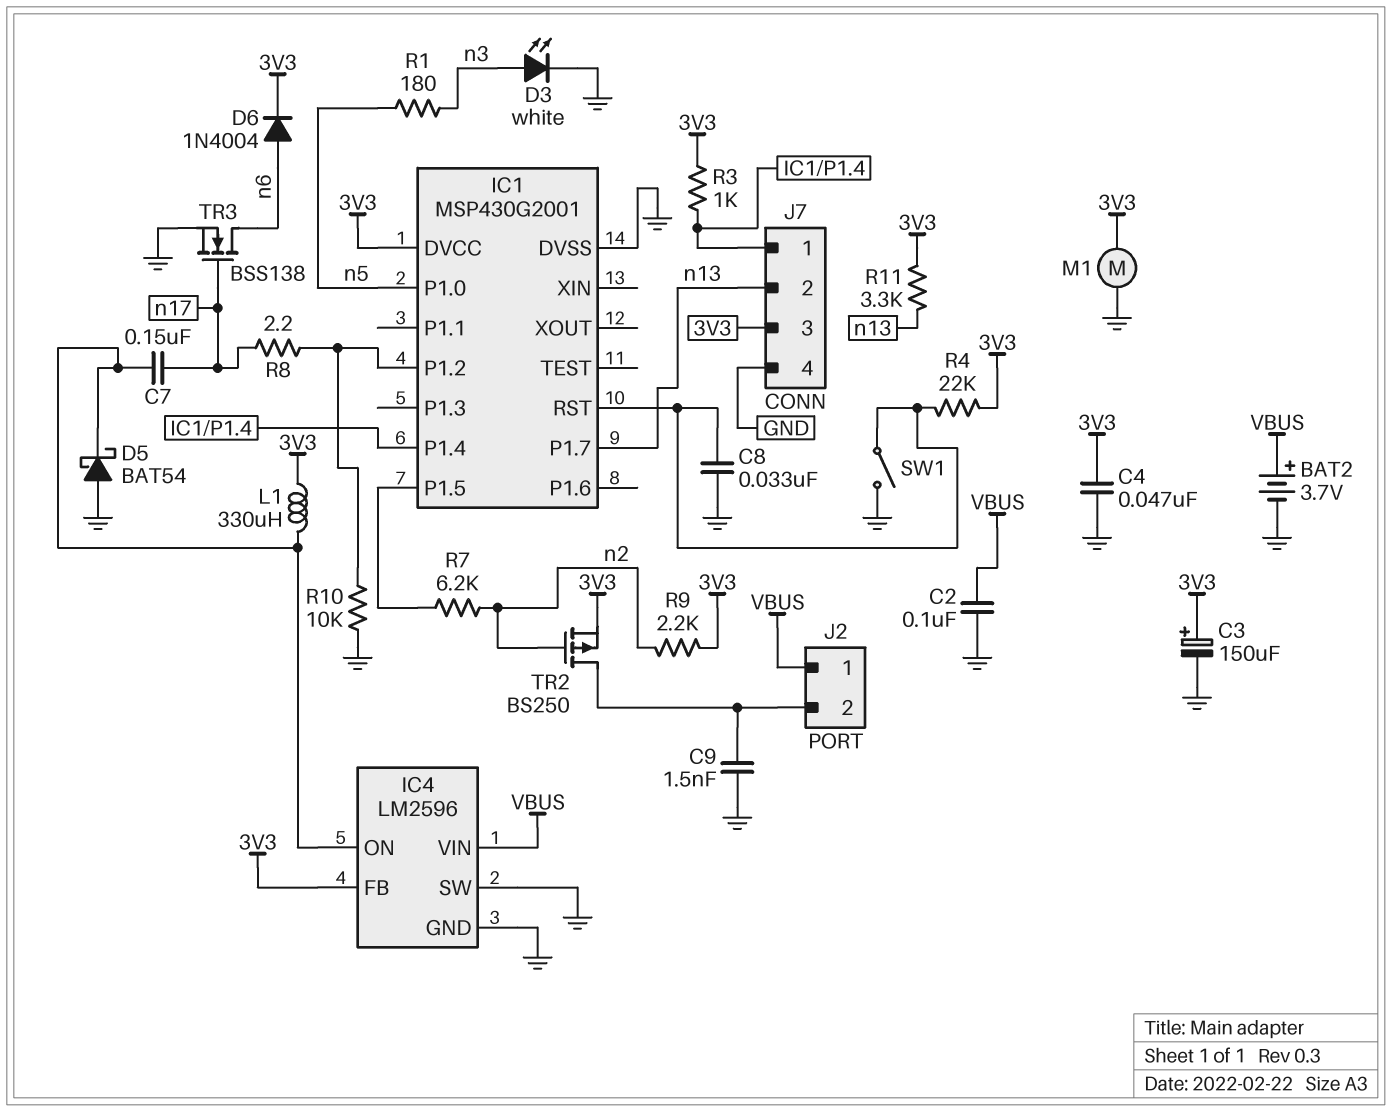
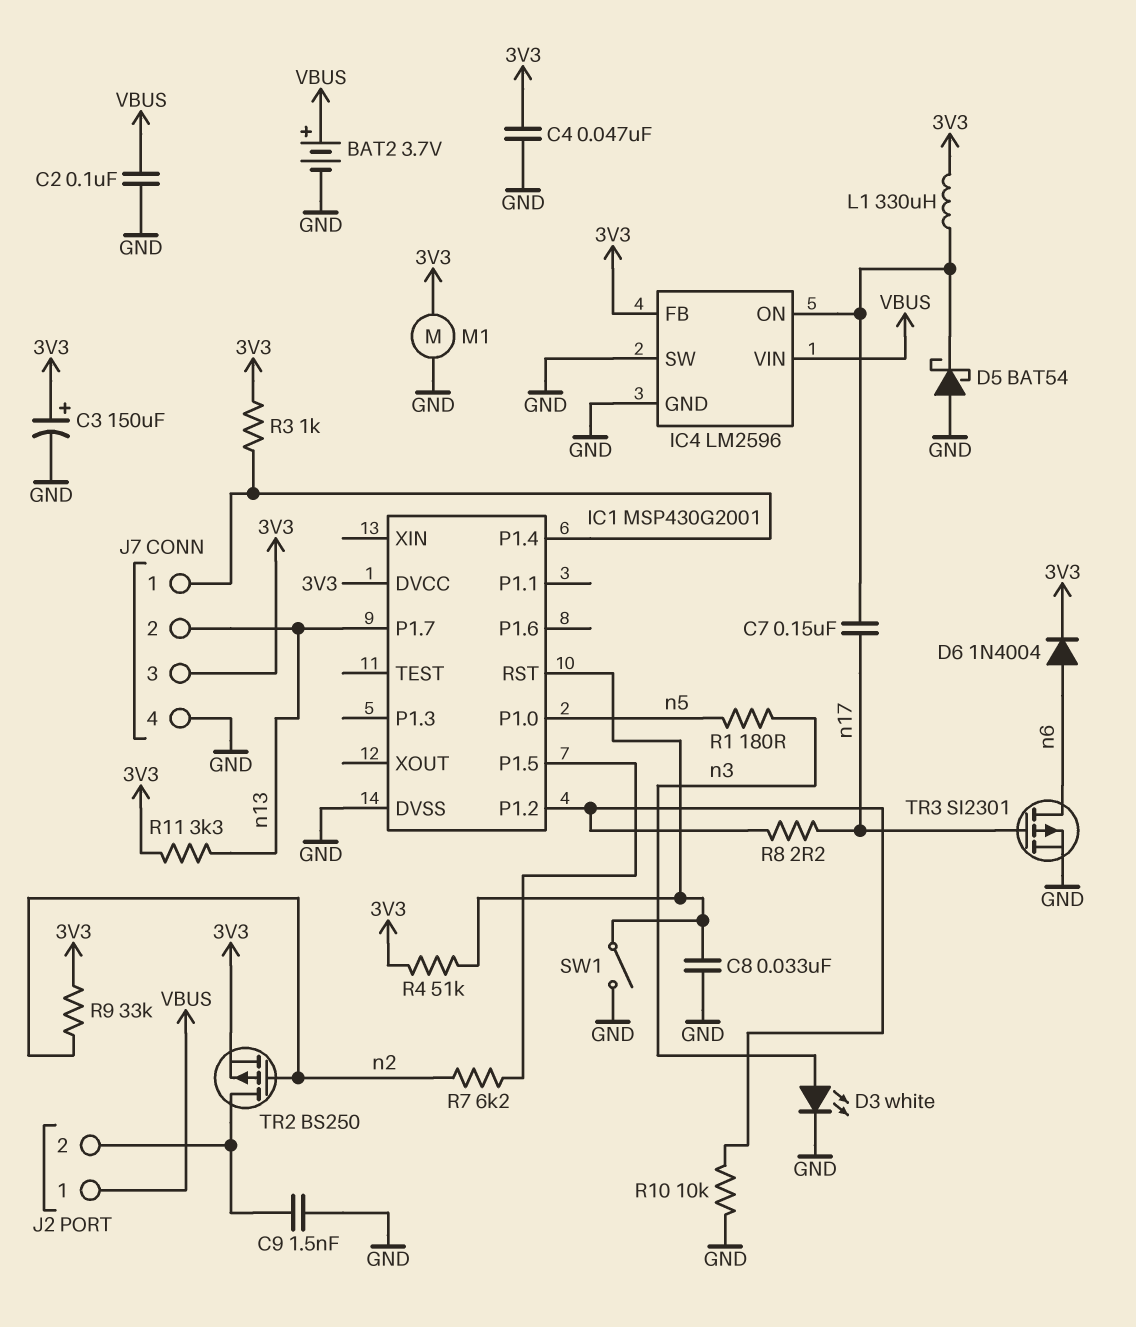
R4: 22k (3V3, IC1/RST) -> 51k (3V3, IC1/RST)
R9: 2.2k (3V3, n2) -> 33k (3V3, n2)
TR3: NMOS BSS138 (G n17, D n6, S GND) -> PMOS SI2301 (G n17, D n6, S GND)

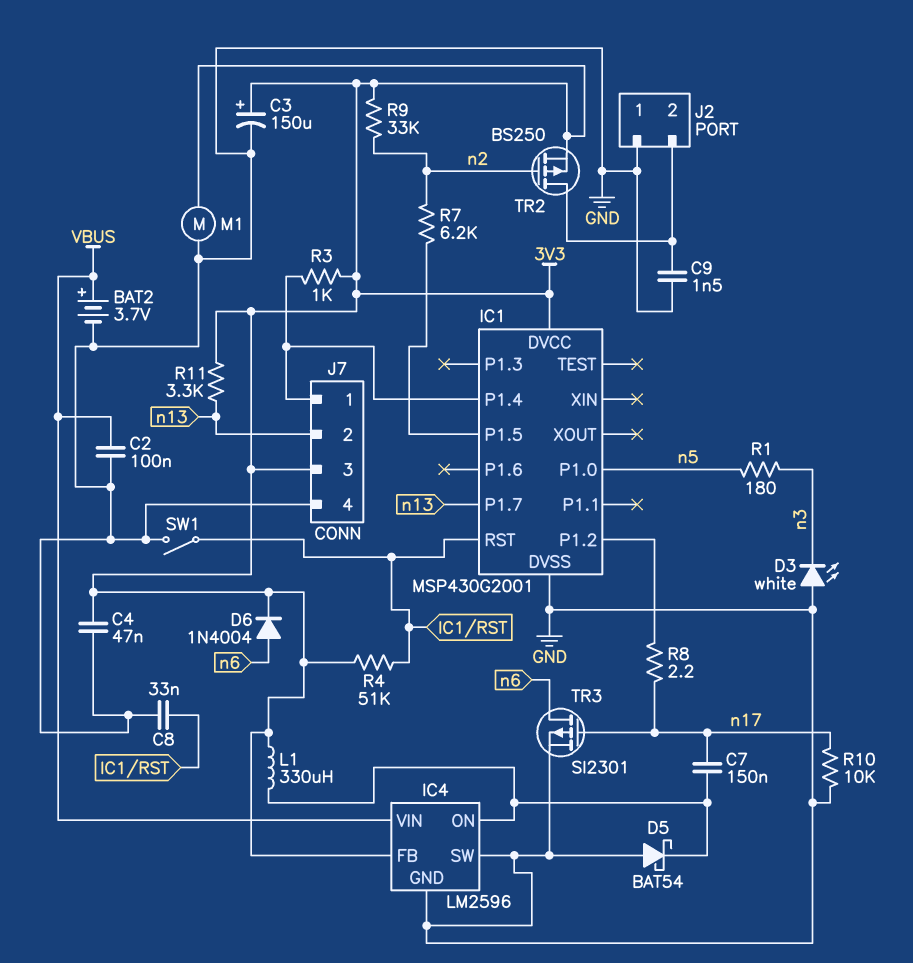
D3: LED white (A n3, K GND) -> LED white (A GND, K n3)
J2 pin 1: VBUS -> GND
R10: 10k (GND, IC1/P1.2) -> 10k (GND, n17)

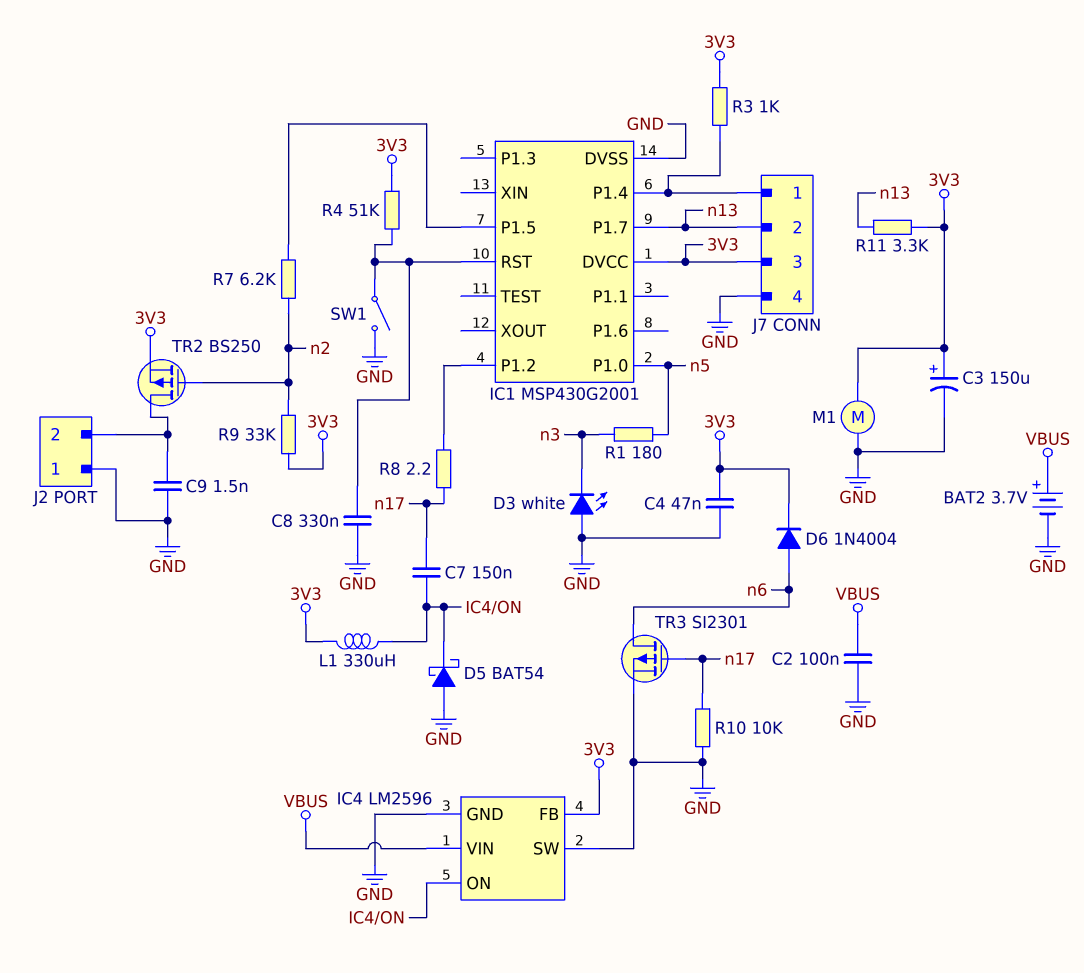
C8: 33nF (GND, IC1/RST) -> 330nF (GND, IC1/RST)

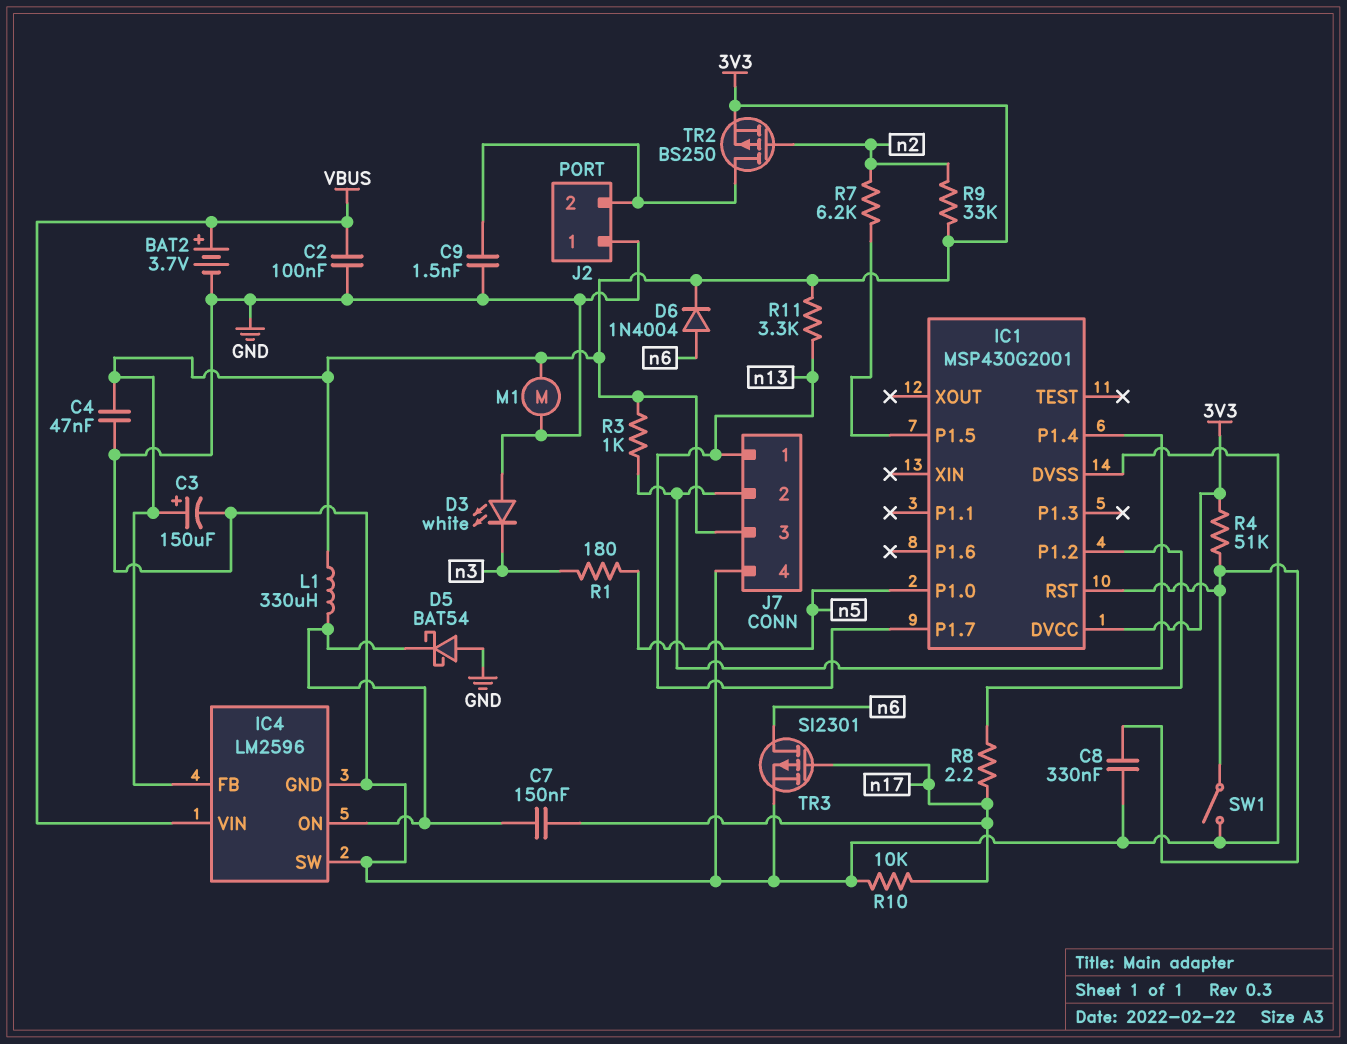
J7 pin 1: IC1/P1.4 -> n13
J7 pin 2: n13 -> IC1/P1.4

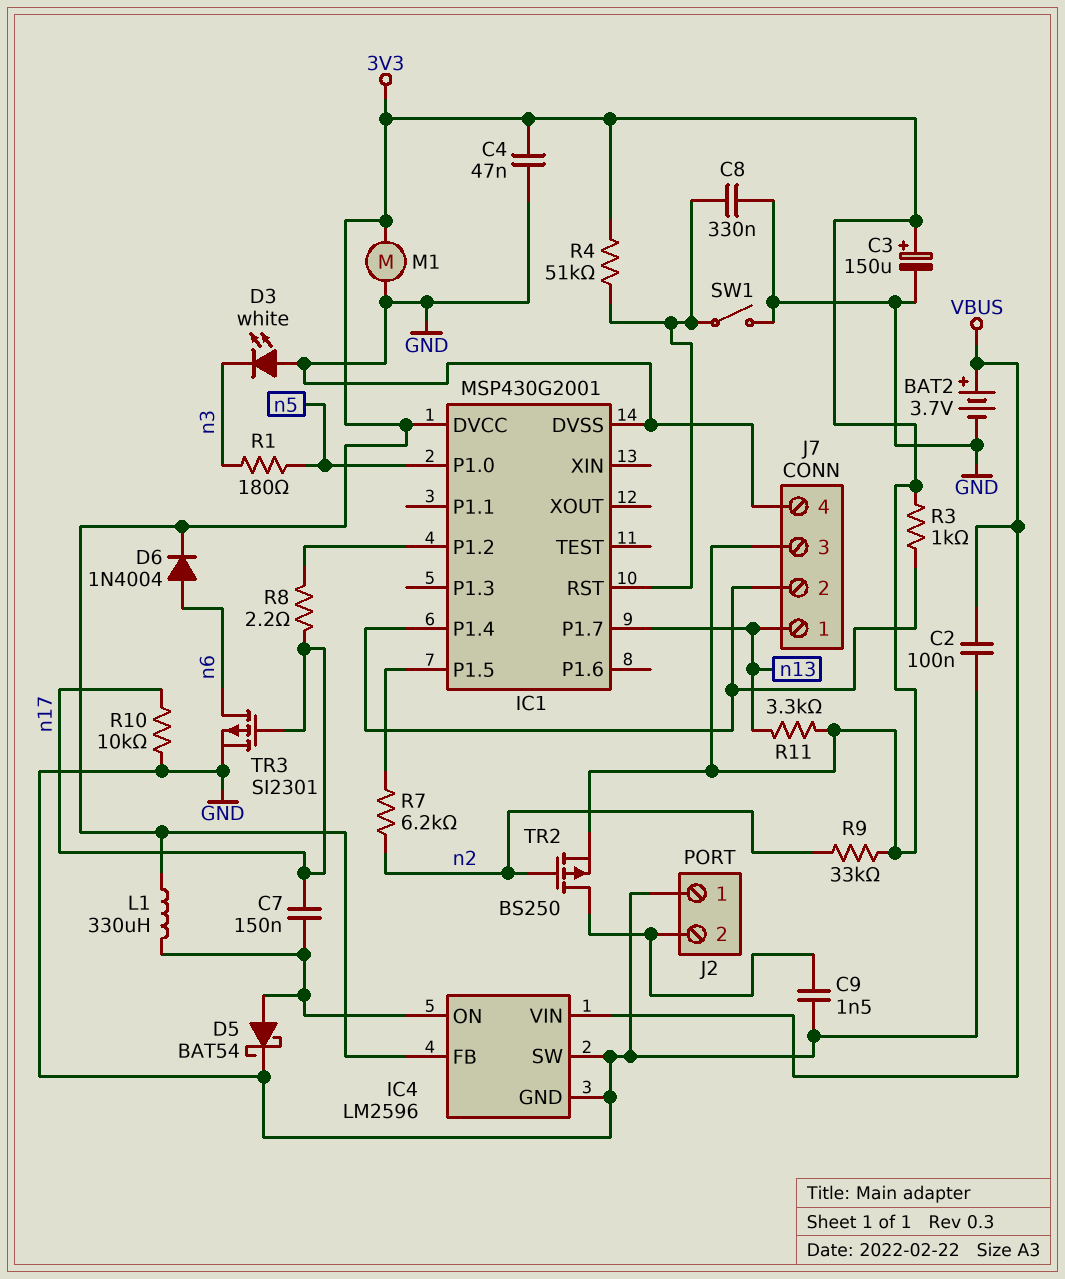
D5: schottky BAT54 (A GND, K IC4/ON) -> schottky BAT54 (A IC4/ON, K GND)

